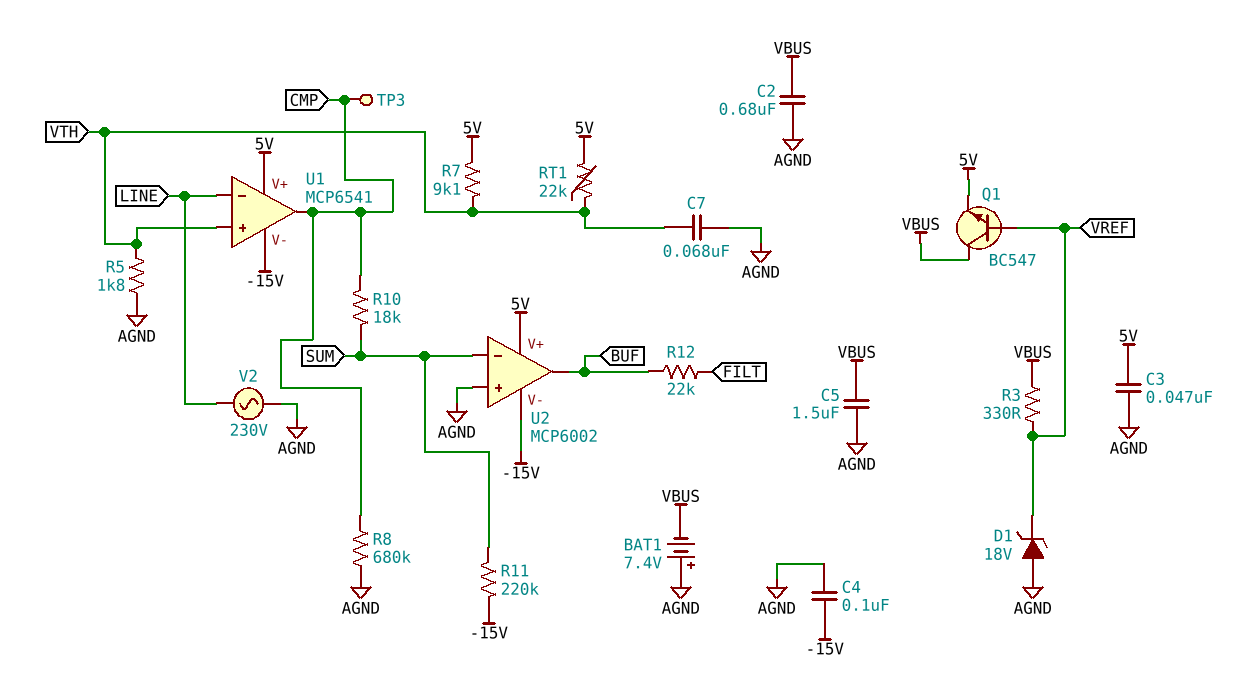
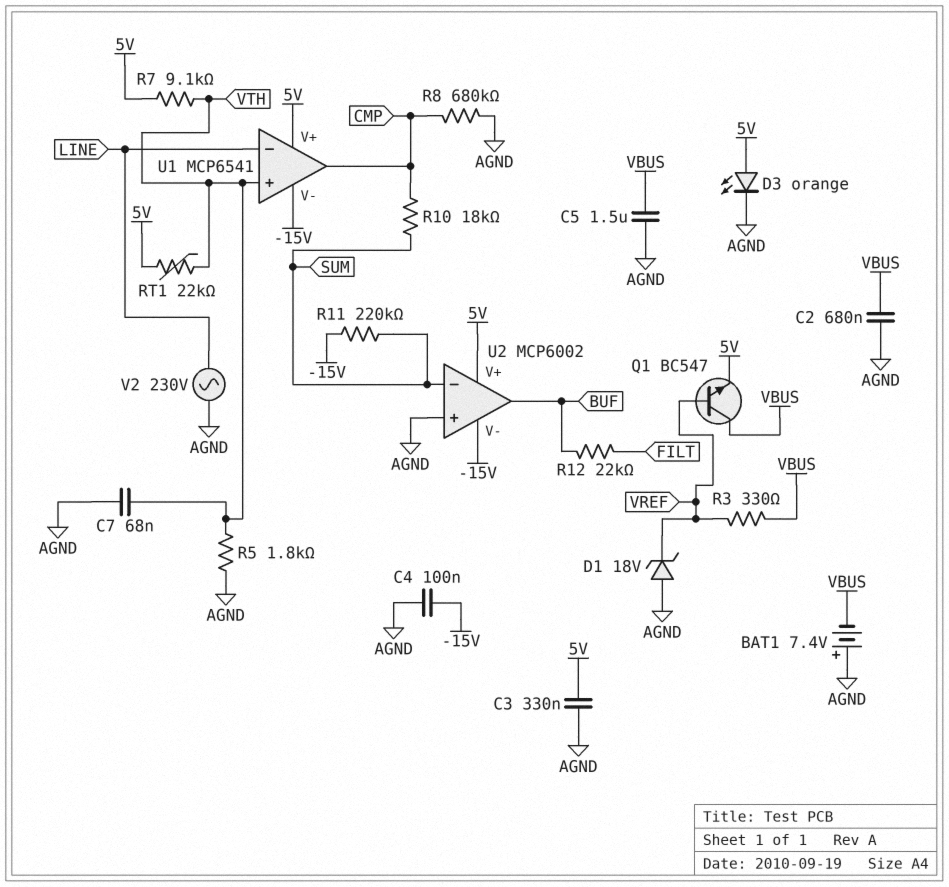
C3: 47nF (5V, AGND) -> 330nF (5V, AGND)
D3: none -> LED orange (A 5V, K AGND)
TP3: test point (CMP) -> none

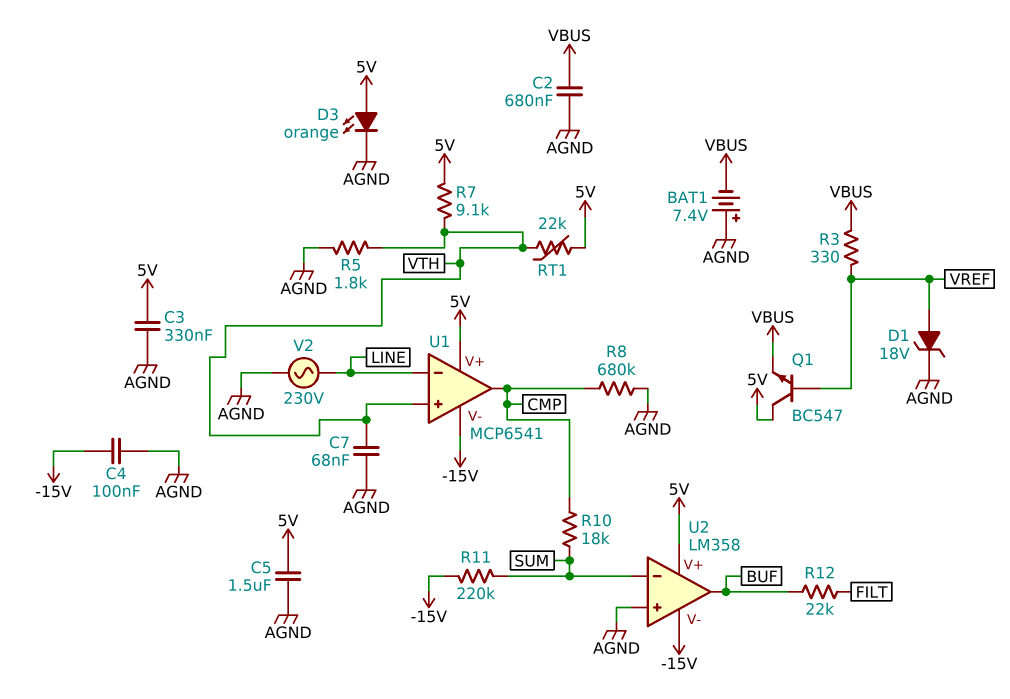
C5: 1.5uF (AGND, VBUS) -> 1.5uF (5V, AGND)
D1: zener 18V (A AGND, K VREF) -> zener 18V (A VREF, K AGND)
Q1: NPN BC547 (B VREF, C VBUS, E 5V) -> NPN BC547 (B VREF, C 5V, E VBUS)
U2: MCP6002 -> LM358

